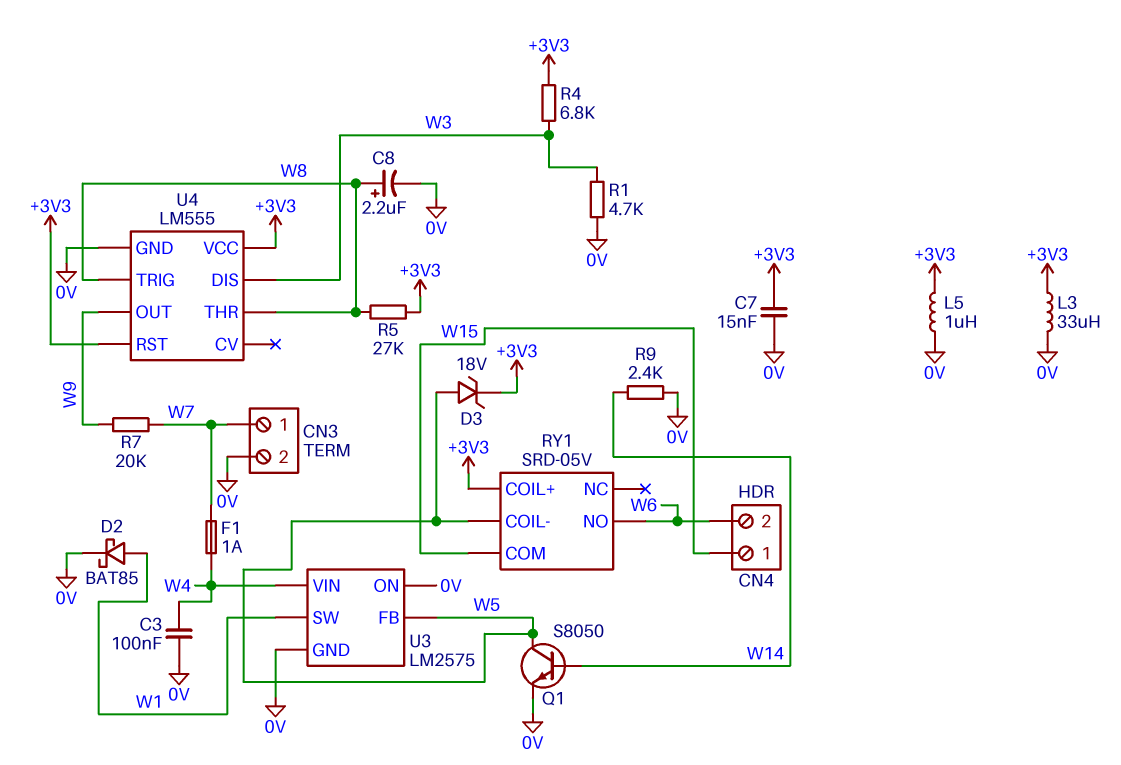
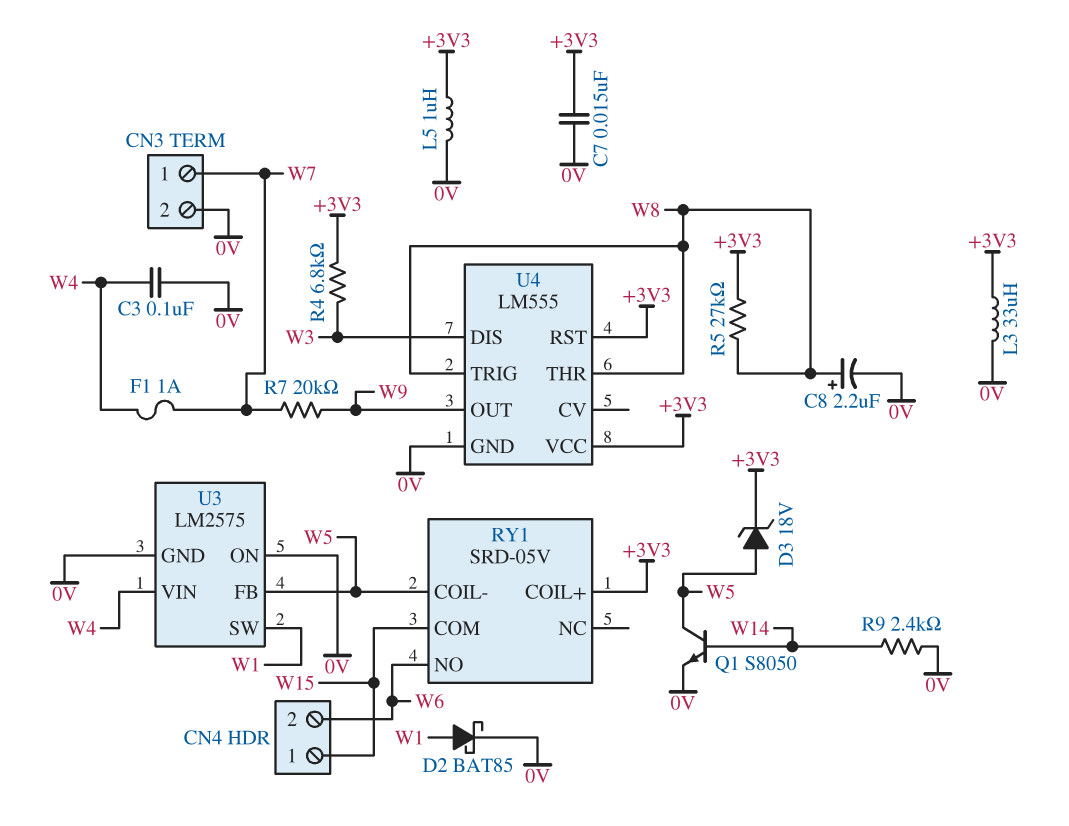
R1: 4.7k (0V, W3) -> none

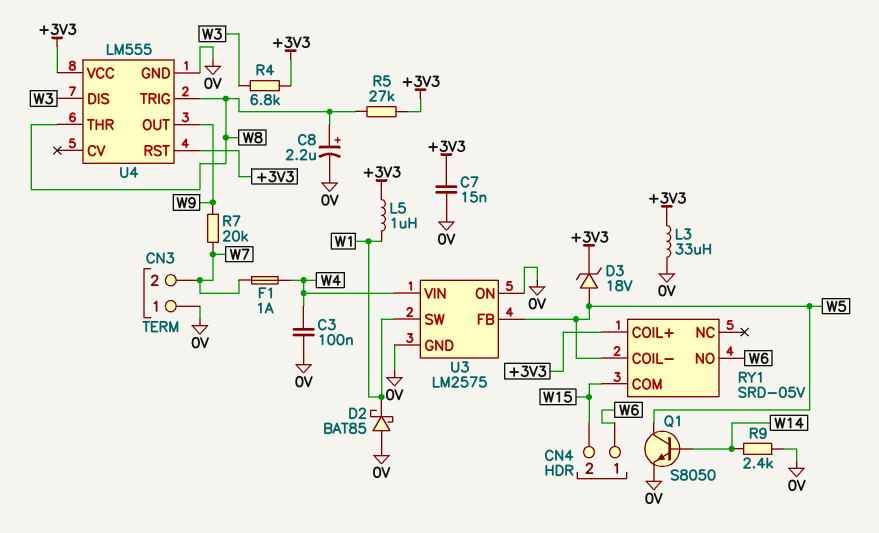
CN3 pin 1: W7 -> 0V
CN3 pin 2: 0V -> W7
CN4 pin 1: W15 -> W6
CN4 pin 2: W6 -> W15
D2: schottky BAT85 (A W1, K 0V) -> schottky BAT85 (A 0V, K W1)
L5: 1uH (+3V3, 0V) -> 1uH (+3V3, W1)

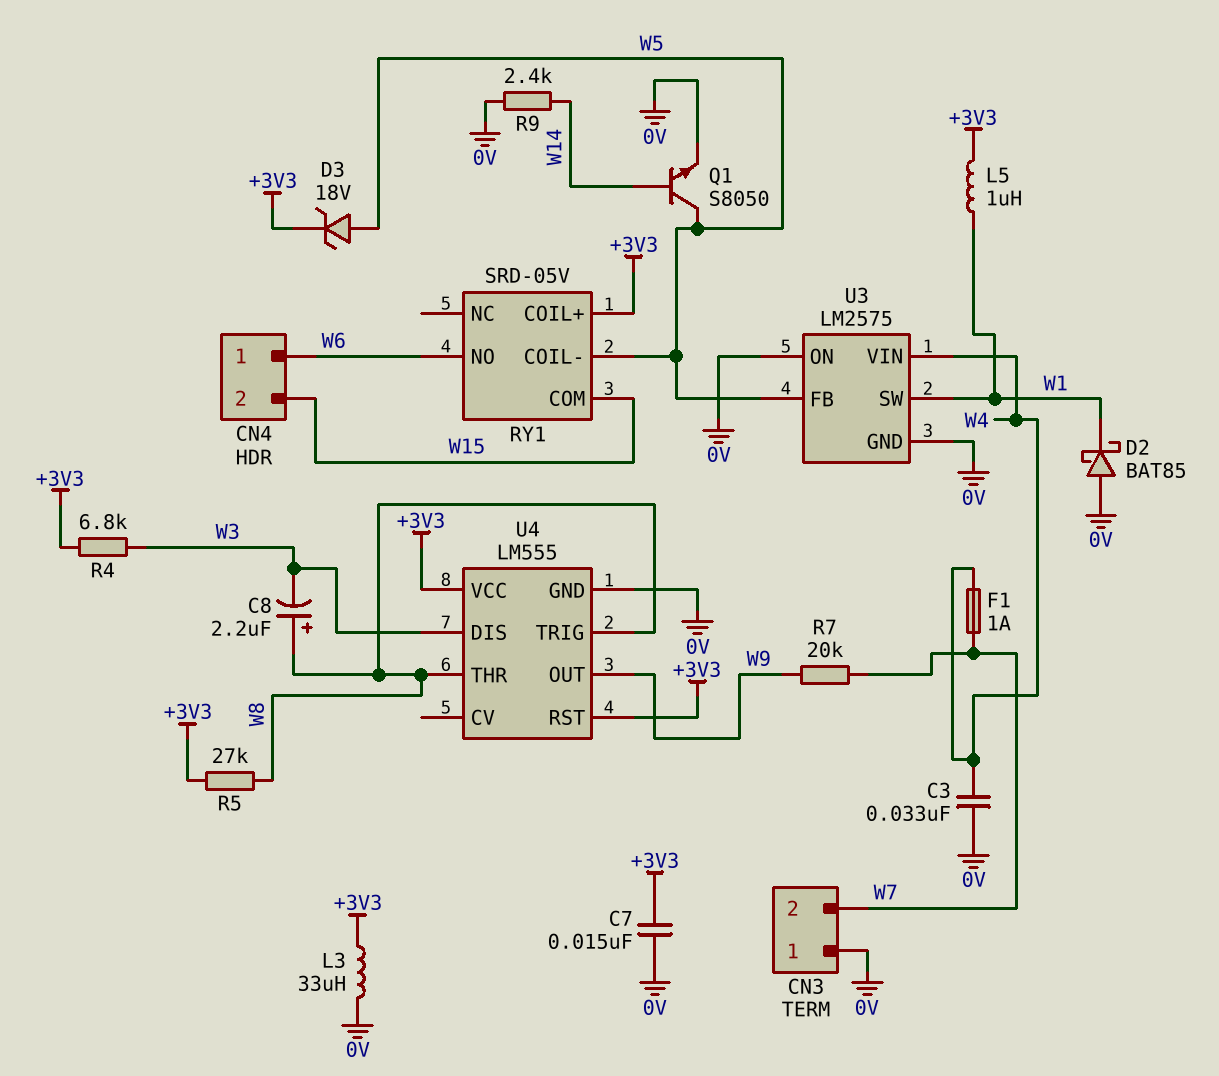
C3: 100nF (0V, W4) -> 33nF (0V, W4)
C8: 2.2uF (plus W8, minus 0V) -> 2.2uF (plus W8, minus W3)

